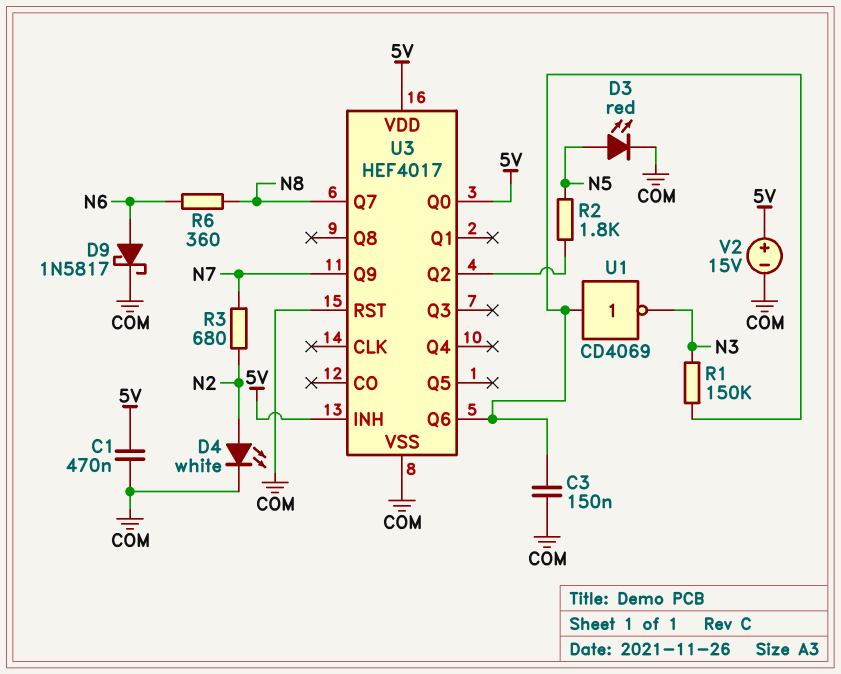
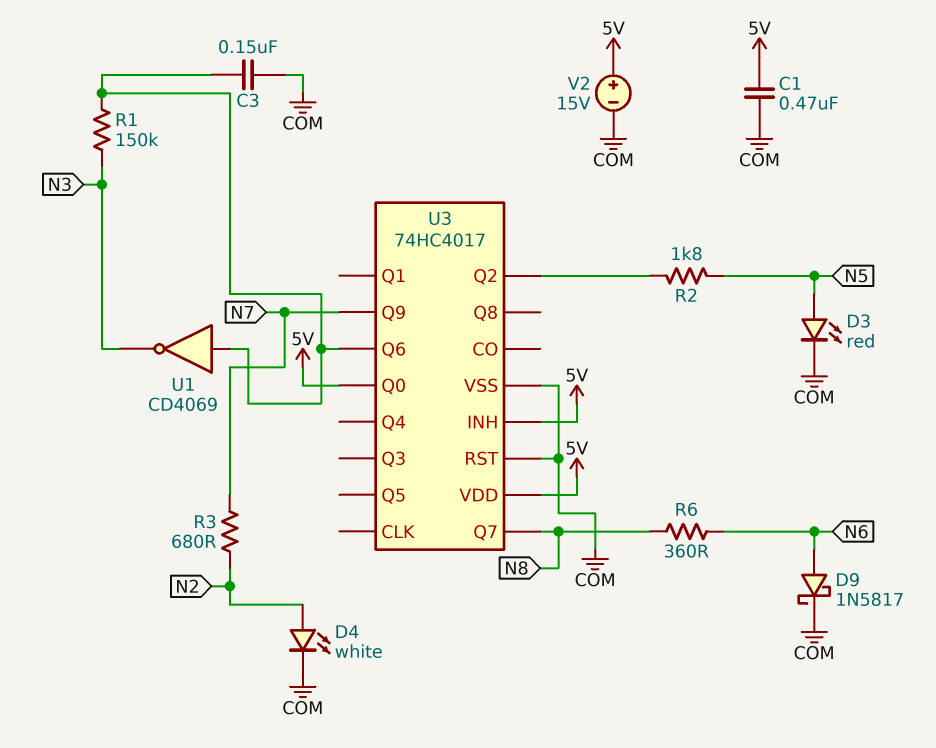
U3: HEF4017 -> 74HC4017

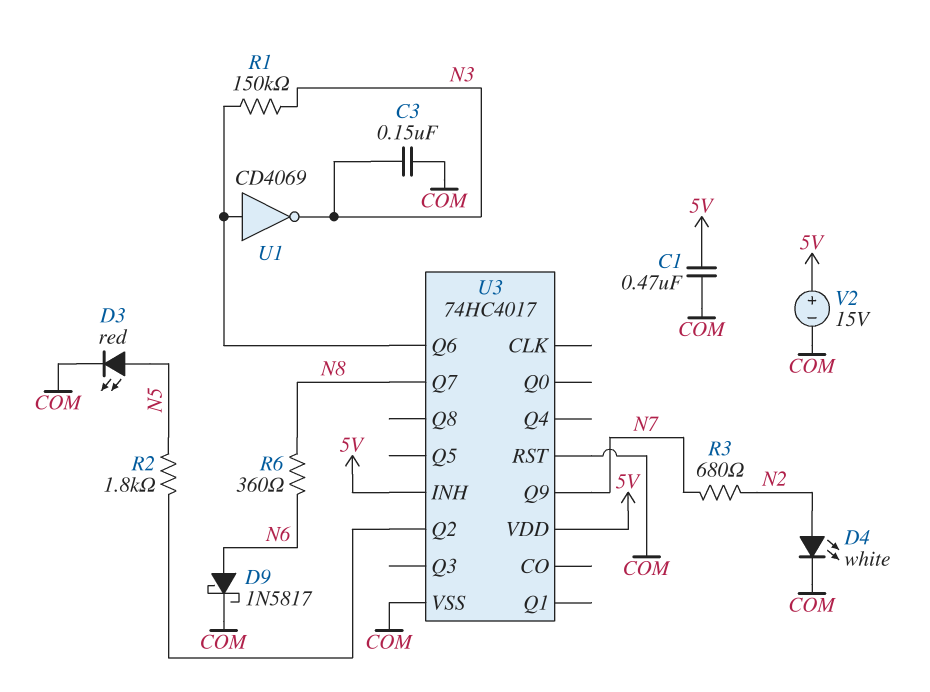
C3: 150nF (COM, U3/Q6) -> 150nF (COM, N3)
U3 pin Q0: 5V -> none

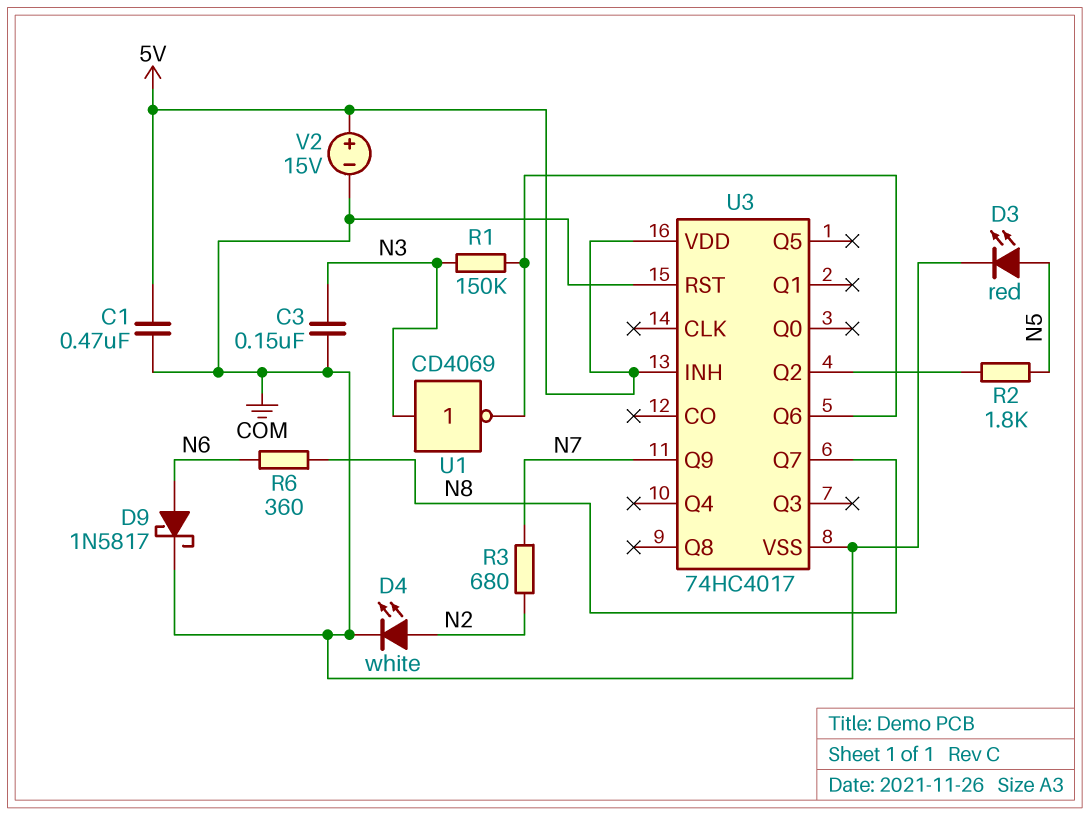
U1: NOT CD4069 (in U3/Q6, out N3) -> NOT CD4069 (in N3, out U3/Q6)

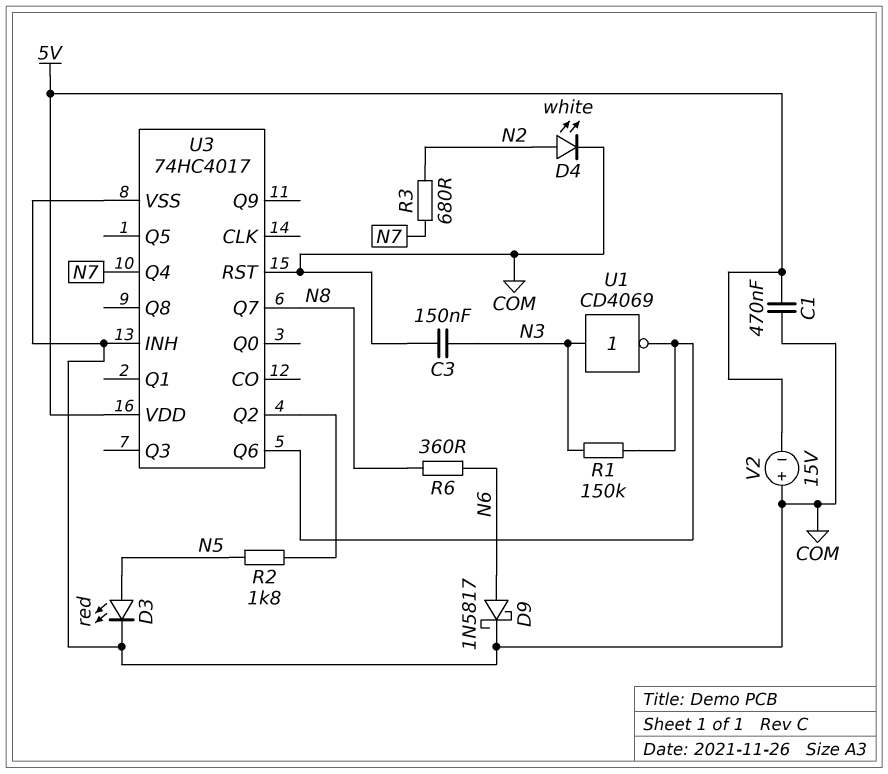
U3 pin INH: 5V -> COM
U3 pin Q4: none -> N7
U3 pin Q9: N7 -> none
V2: 15V (plus 5V, minus COM) -> 15V (plus COM, minus 5V)

